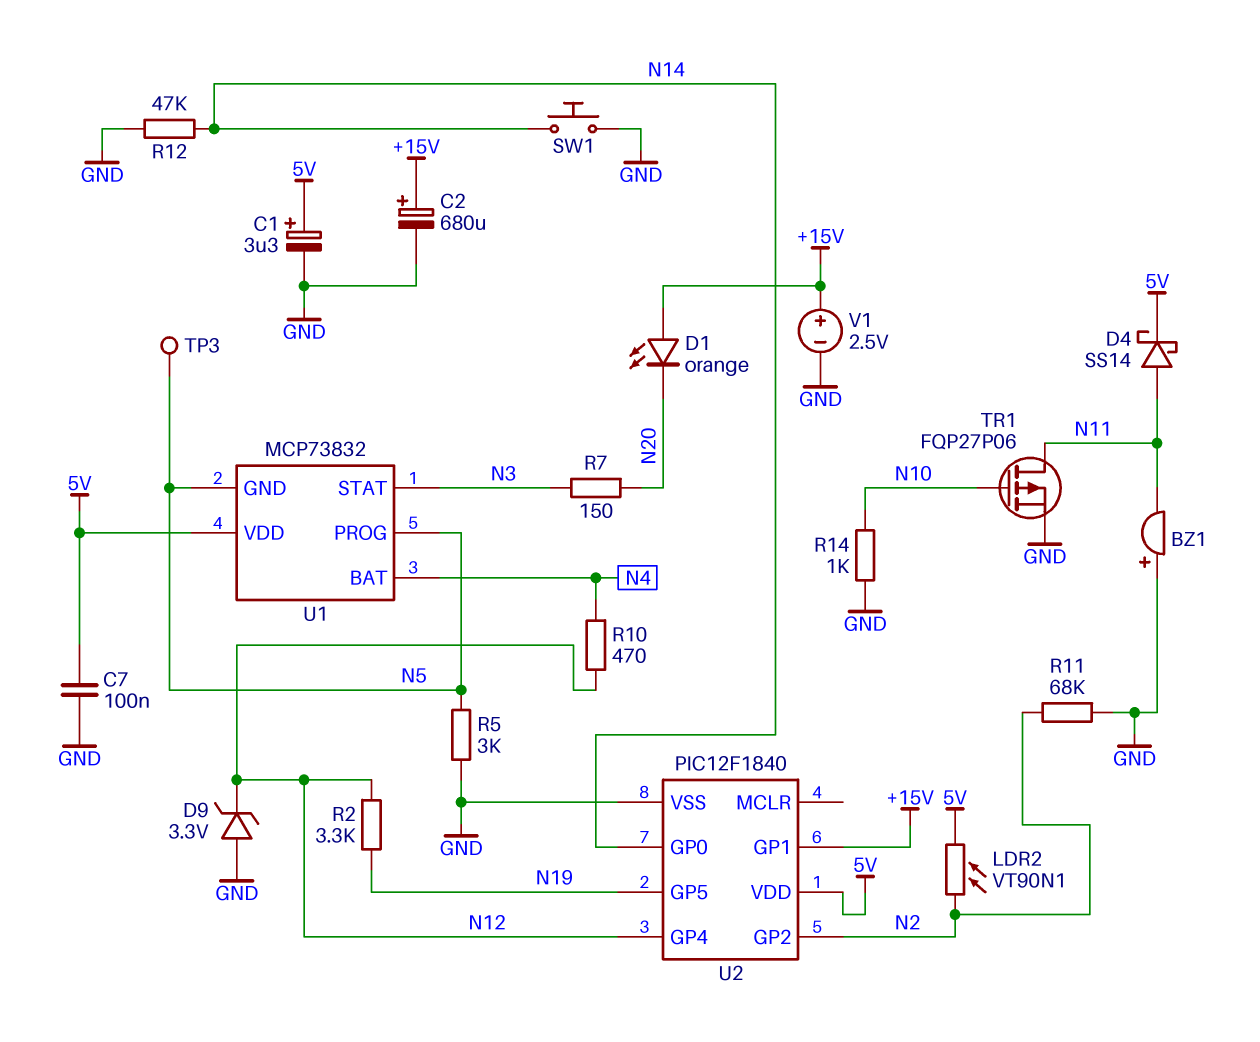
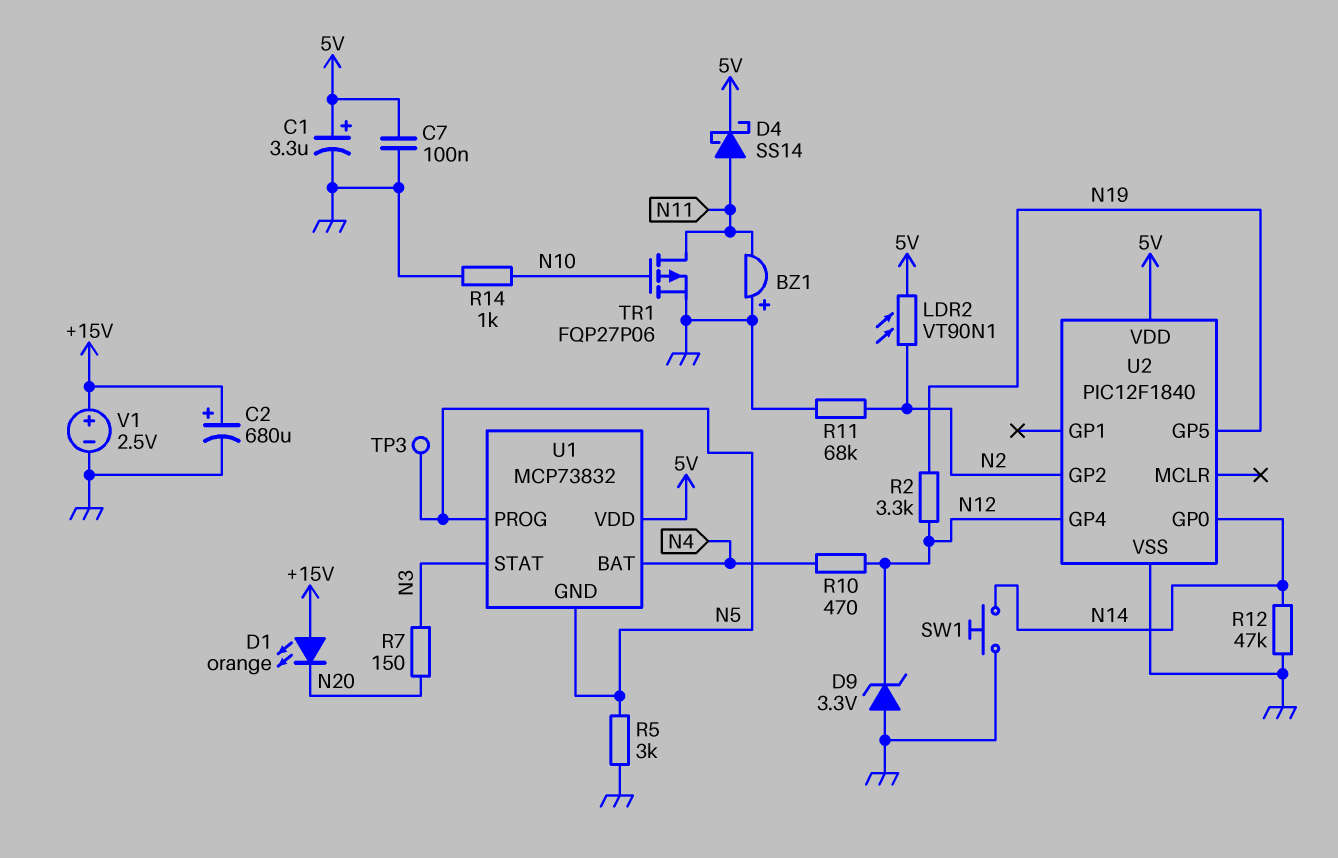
U2 pin GP1: +15V -> none

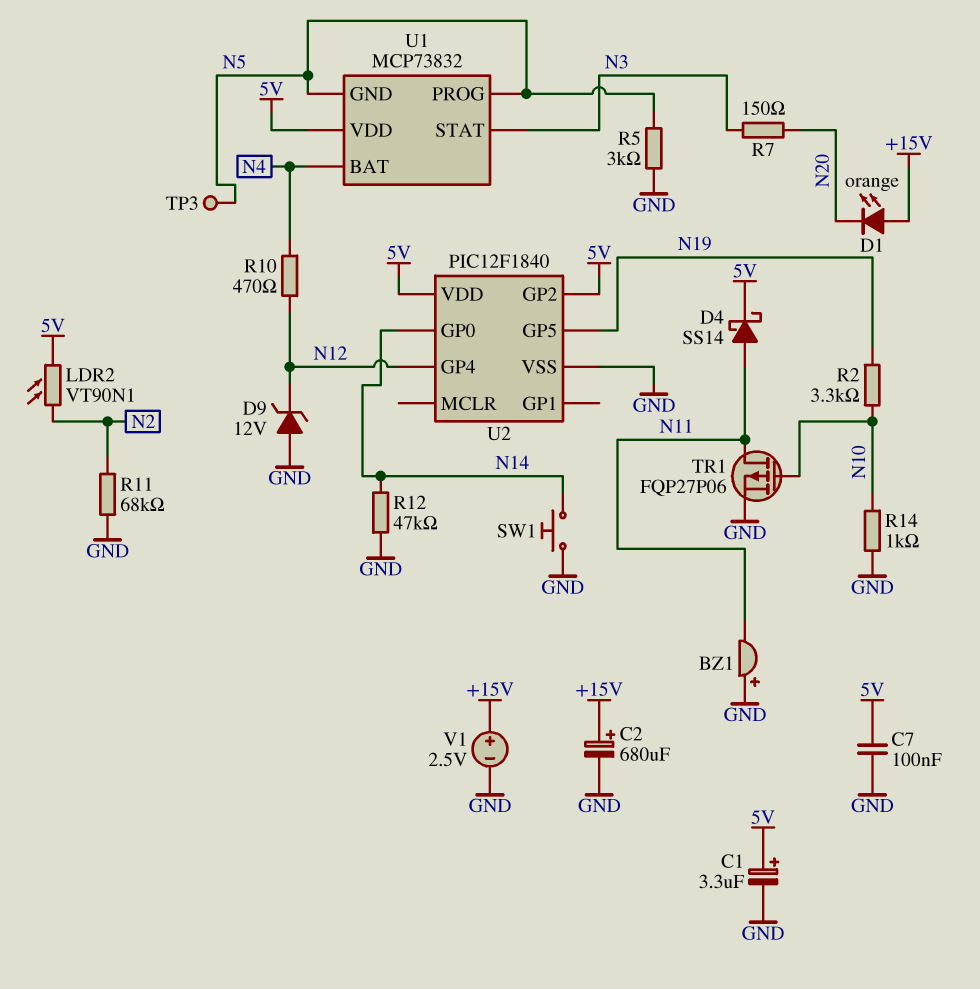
D9: zener 3.3V (A GND, K N12) -> zener 12V (A GND, K N12)
R2: 3.3k (N12, N19) -> 3.3k (N10, N19)
U2 pin GP2: N2 -> 5V

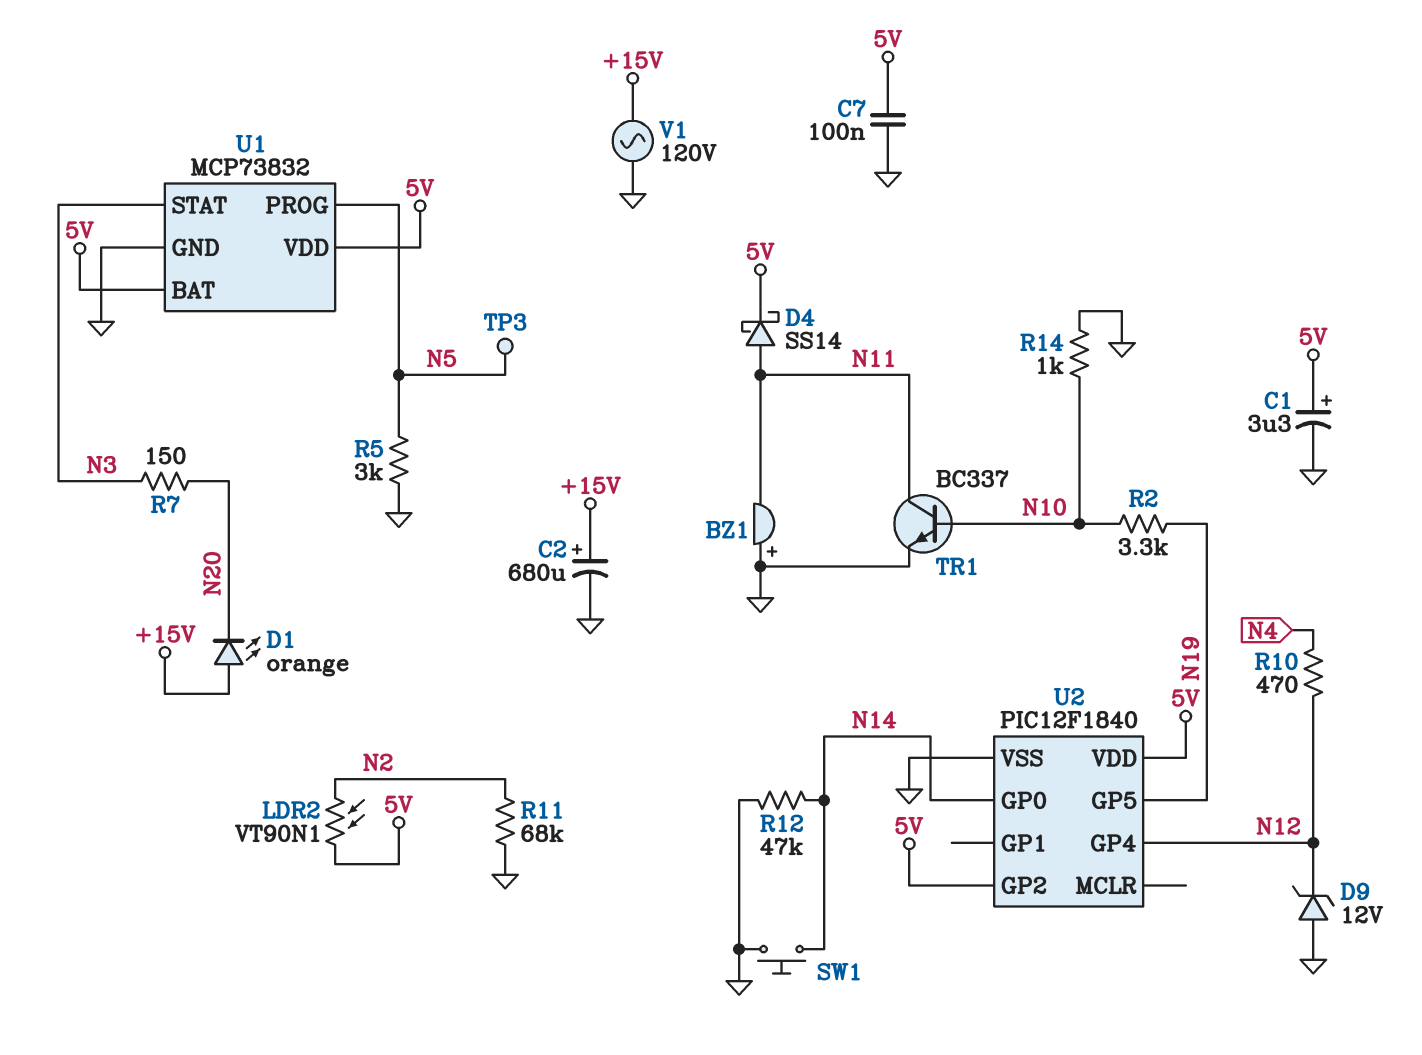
TR1: PMOS FQP27P06 (G N10, D N11, S GND) -> NPN BC337 (B N10, C N11, E GND)
U1 pin BAT: N4 -> 5V
U1 pin GND: N5 -> GND
V1: 2.5V (plus +15V, minus GND) -> AC 120V (+15V, GND)

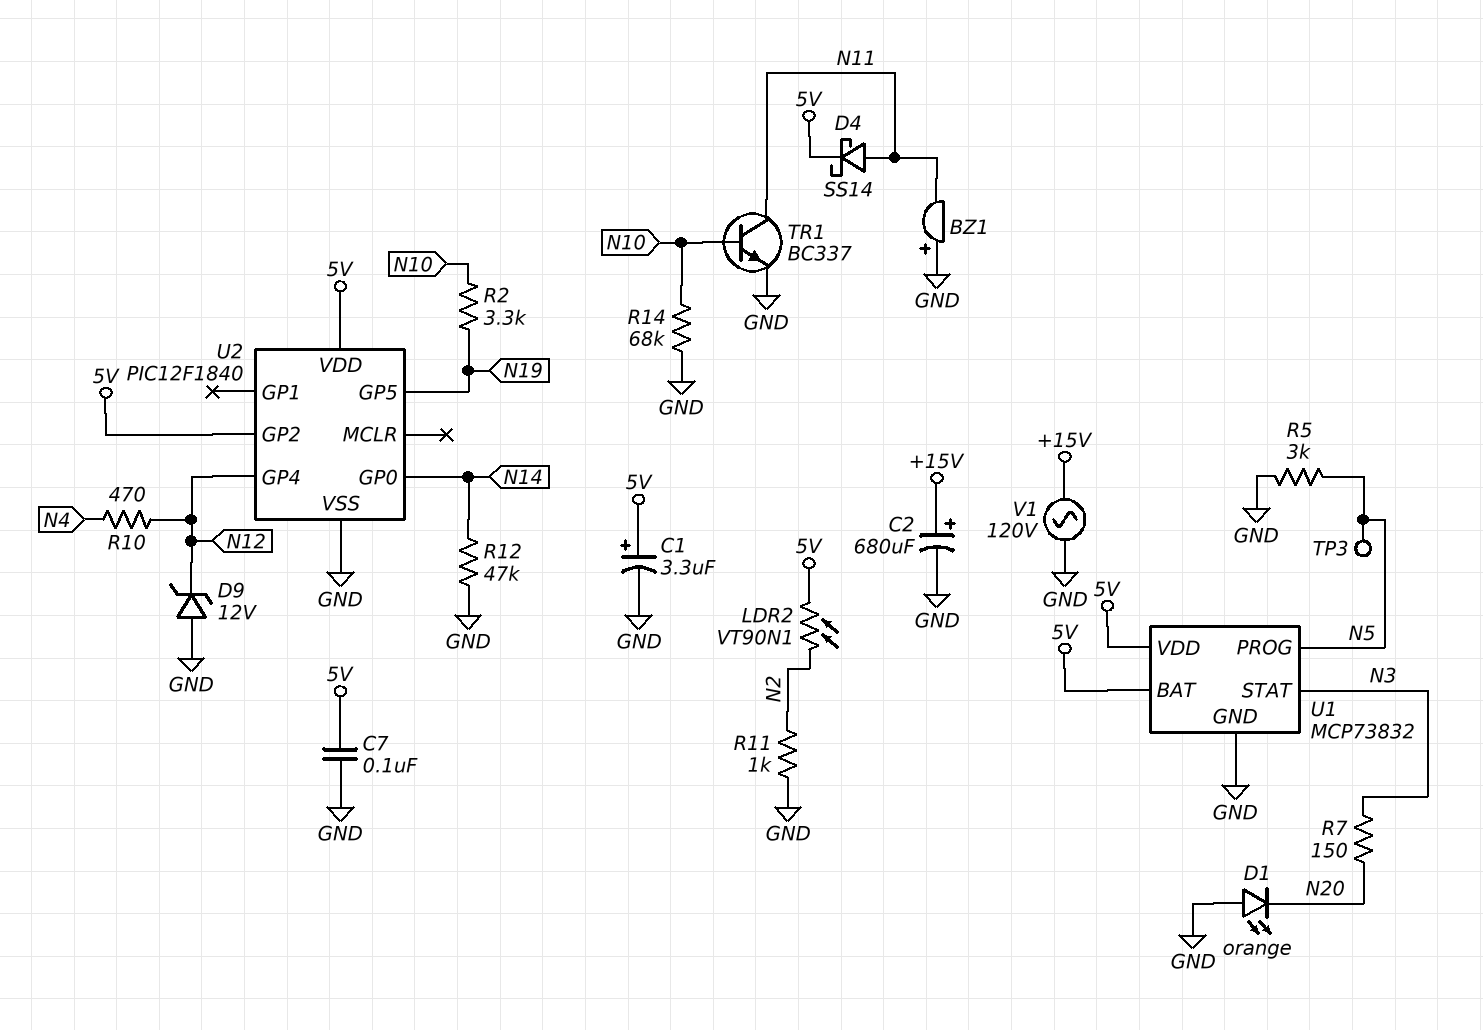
D1: LED orange (A +15V, K N20) -> LED orange (A GND, K N20)
R11: 68k (GND, N2) -> 1k (GND, N2)
R14: 1k (GND, N10) -> 68k (GND, N10)
SW1: button (GND, N14) -> none

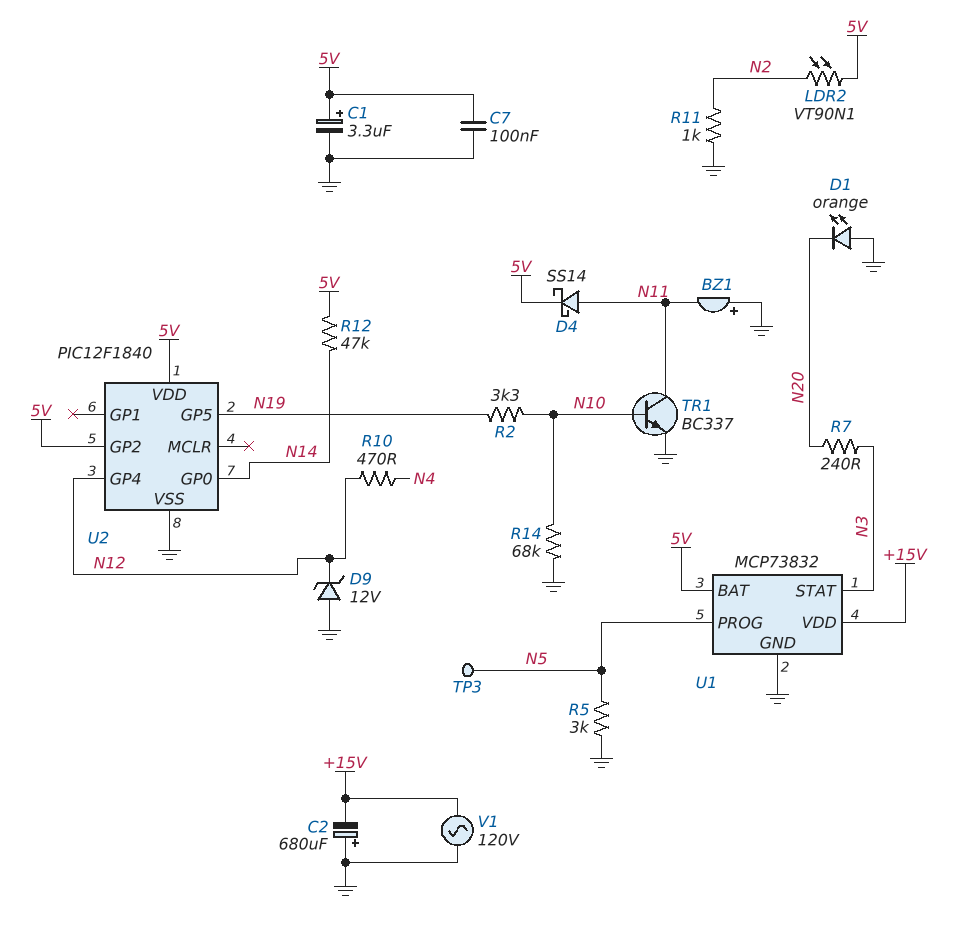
C2: 680uF (plus +15V, minus GND) -> 680uF (plus GND, minus +15V)
R7: 150 (N3, N20) -> 240 (N3, N20)
R12: 47k (GND, N14) -> 47k (5V, N14)
U1 pin VDD: 5V -> +15V

